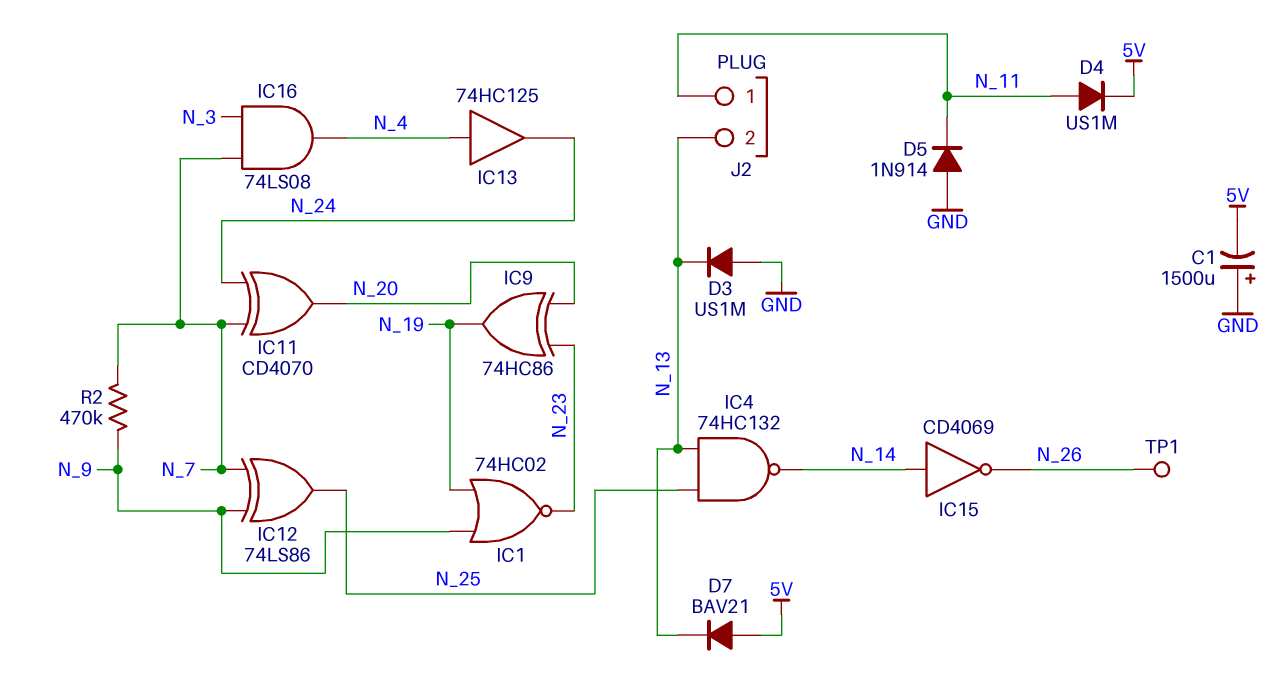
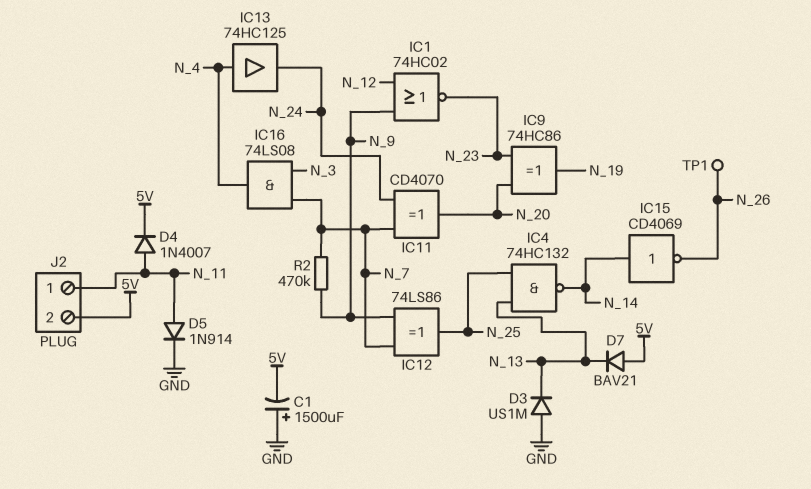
D4: diode US1M (A N_11, K 5V) -> diode 1N4007 (A N_11, K 5V)
D5: diode 1N914 (A GND, K N_11) -> diode 1N914 (A N_11, K GND)
IC1: NOR 74HC02 (in N_9, in N_19, out N_23) -> NOR 74HC02 (in N_9, in N_12, out N_23)
J2 pin 2: N_13 -> 5V

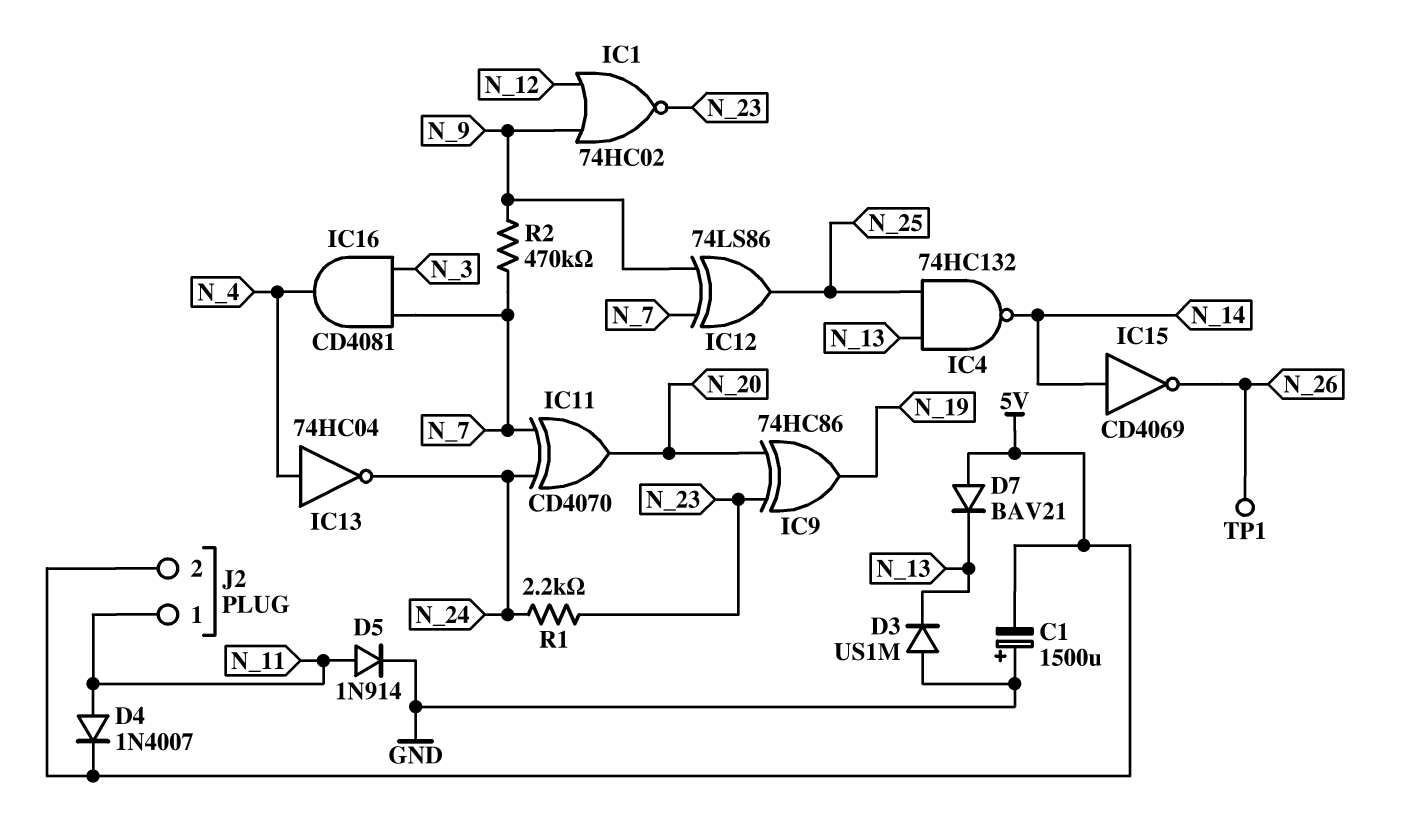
IC13: buffer 74HC125 (in N_4, out N_24) -> NOT 74HC04 (in N_4, out N_24)
IC16: AND 74LS08 (in N_3, in N_7, out N_4) -> AND CD4081 (in N_3, in N_7, out N_4)
R1: none -> 2.2k (N_23, N_24)

